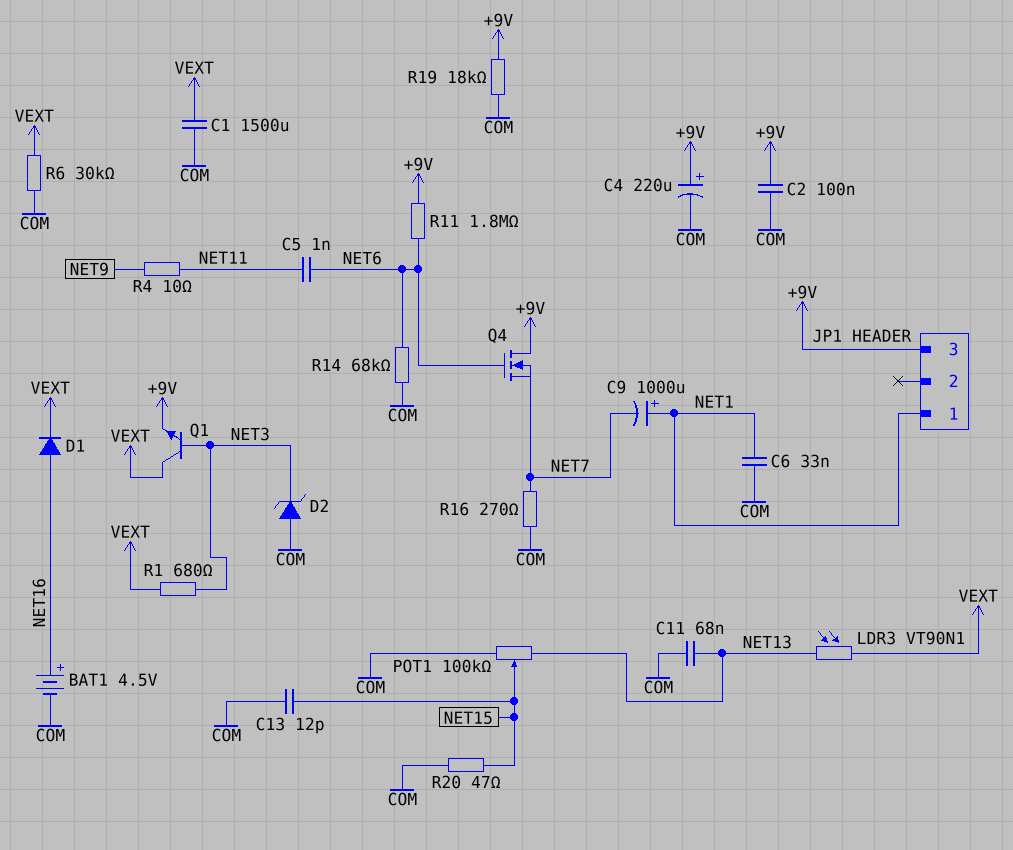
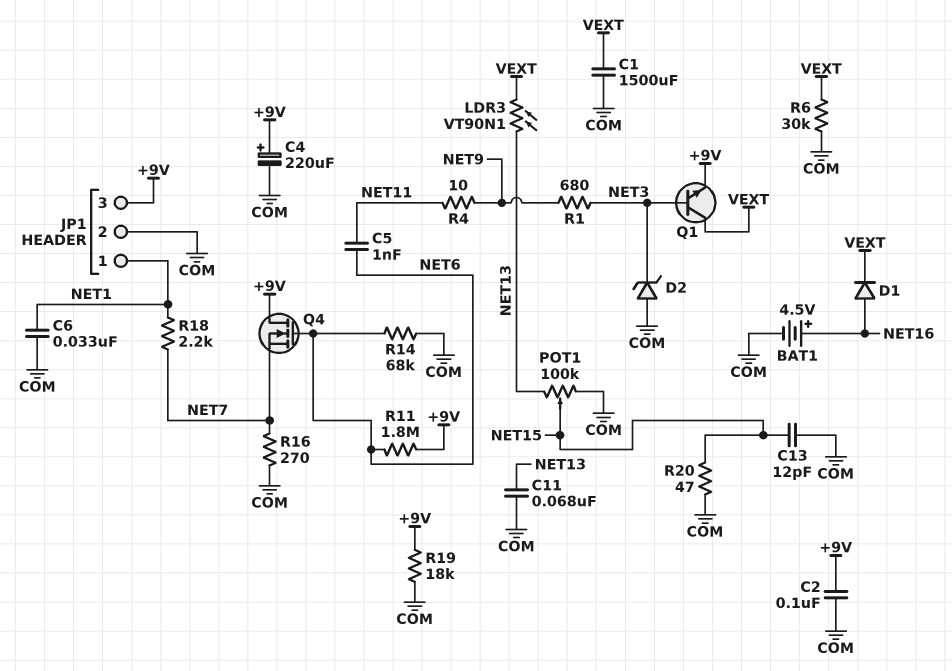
C9: 1000uF (plus NET1, minus NET7) -> none
JP1 pin 2: none -> COM
R1: 680 (NET3, VEXT) -> 680 (NET3, NET9)
R18: none -> 2.2k (NET1, NET7)

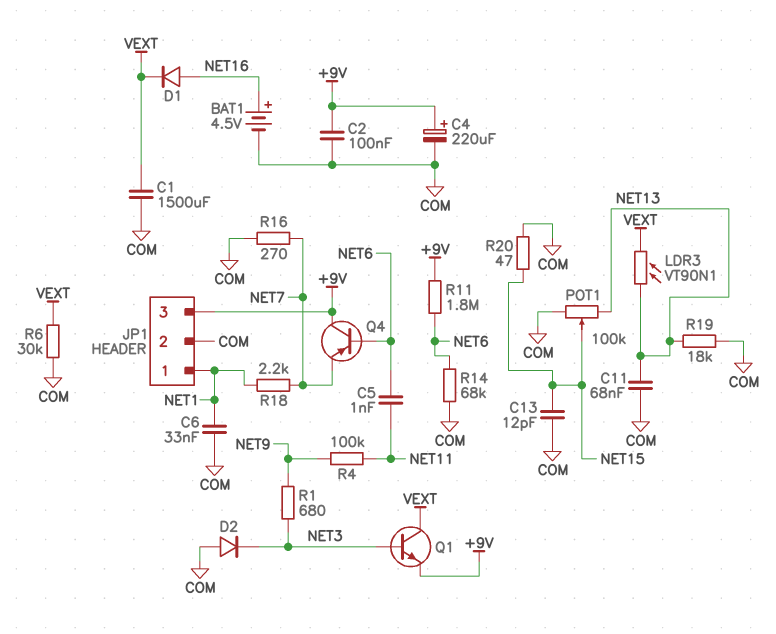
D2: zener (A COM, K NET3) -> diode (A COM, K NET3)
Q4: NMOS (G NET6, D +9V, S NET7) -> PNP (B NET6, C +9V, E NET7)
R4: 10 (NET9, NET11) -> 100k (NET9, NET11)
R19: 18k (+9V, COM) -> 18k (COM, NET13)

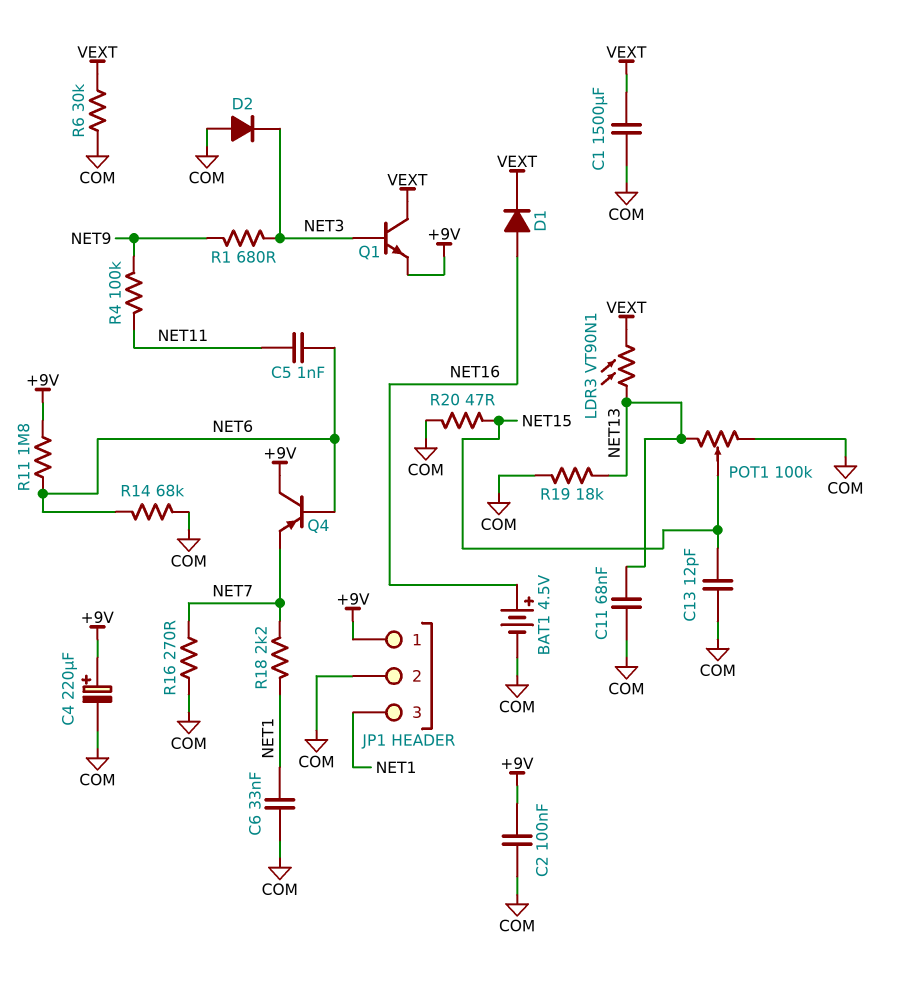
JP1 pin 1: NET1 -> +9V
JP1 pin 3: +9V -> NET1

